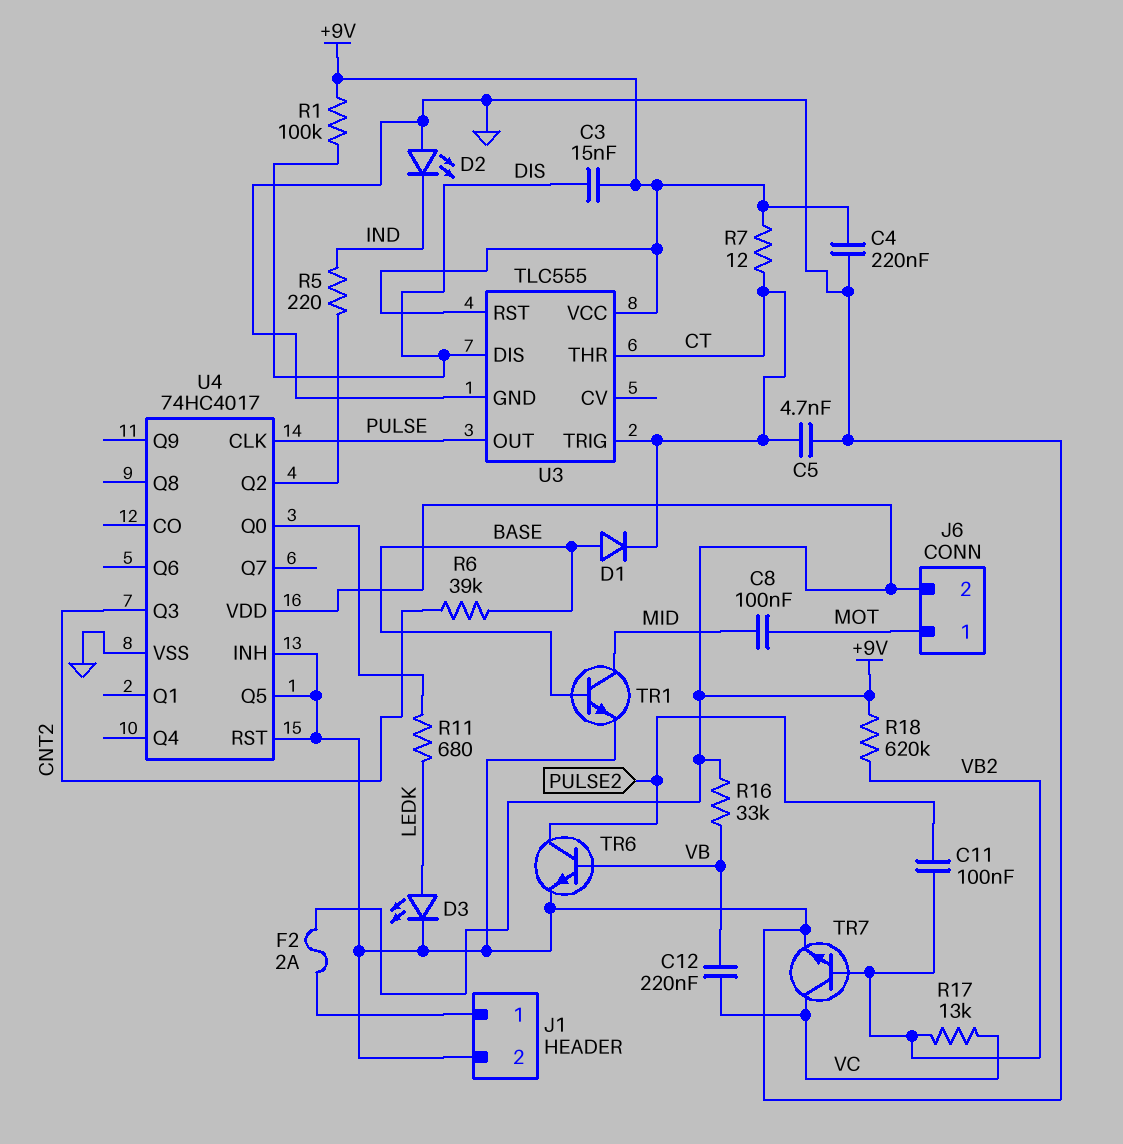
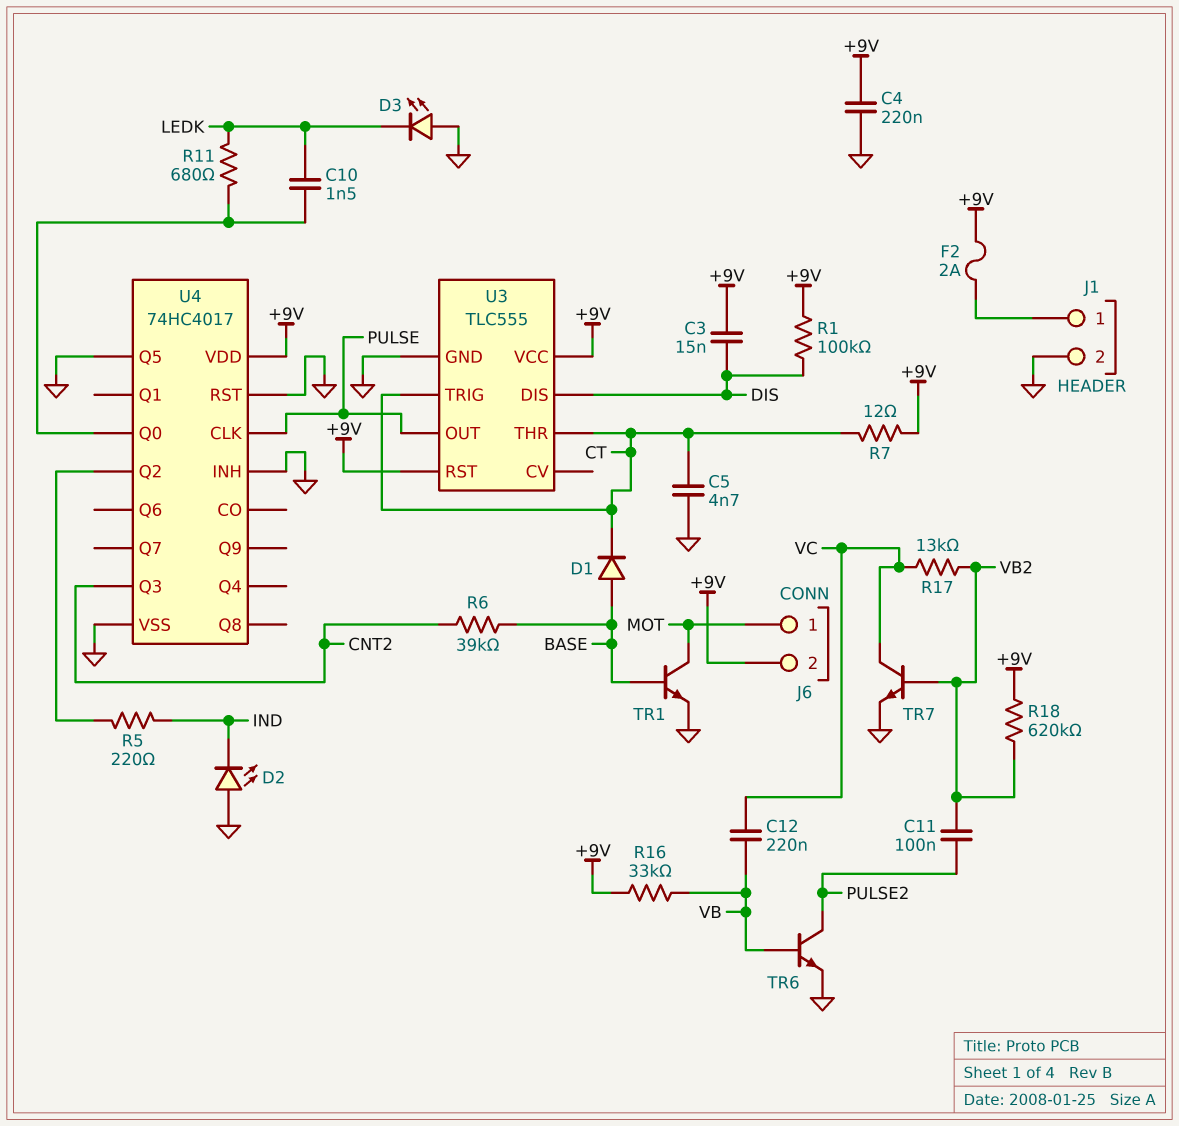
C8: 100nF (MID, MOT) -> none
C10: none -> 1.5nF (LEDK, U4/Q0)
D3: LED (A LEDK, K GND) -> LED (A GND, K LEDK)
TR1: NPN (B BASE, C MID, E GND) -> NPN (B BASE, C MOT, E GND)

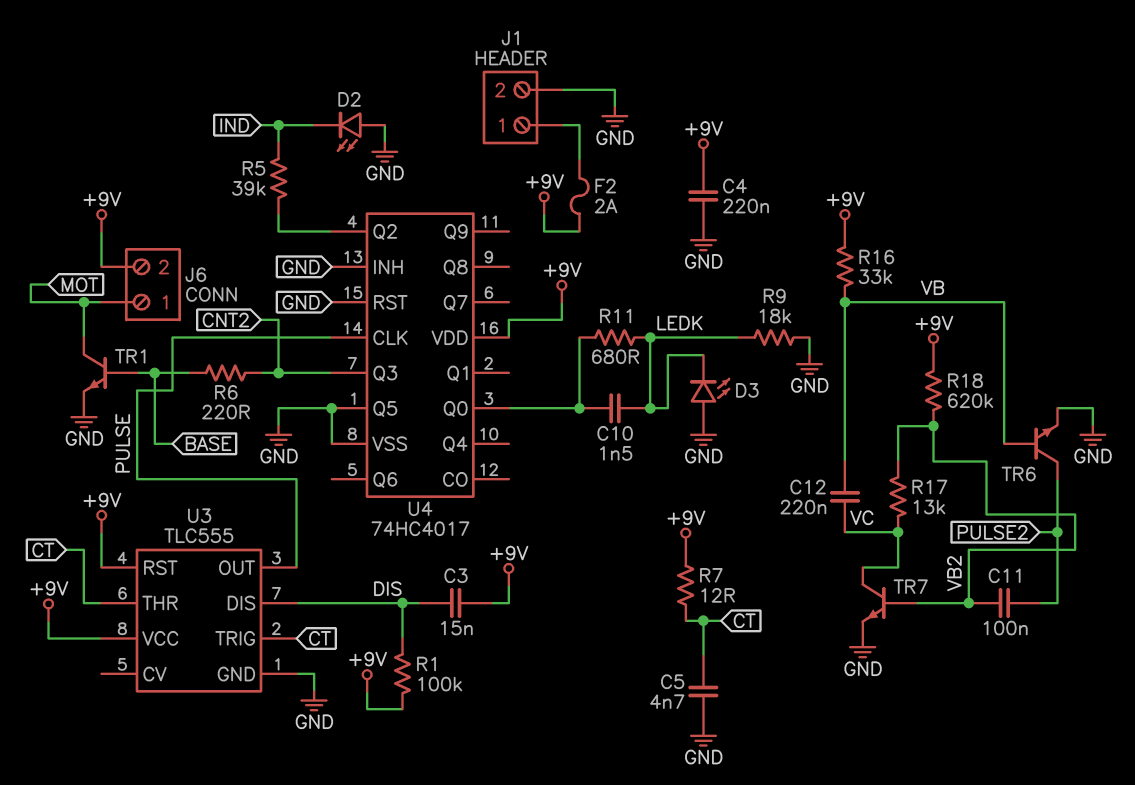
D1: diode (A BASE, K CT) -> none
R5: 220 (IND, U4/Q2) -> 39k (IND, U4/Q2)
R6: 39k (BASE, CNT2) -> 220 (BASE, CNT2)
R9: none -> 18k (GND, LEDK)

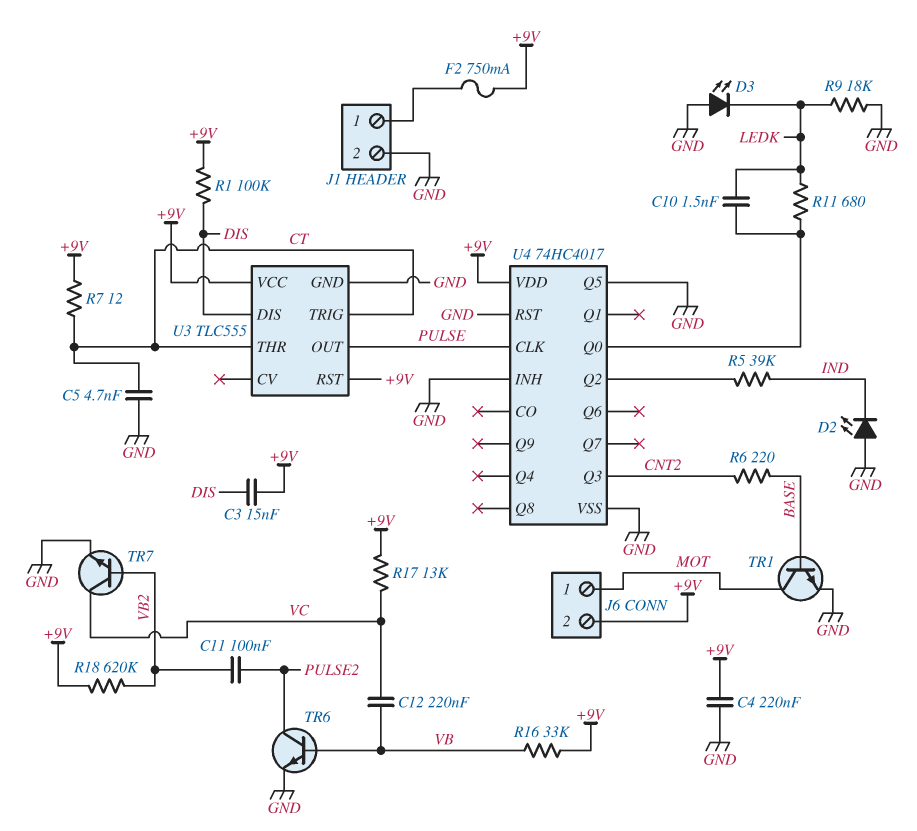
F2: 2A (+9V, J1/1) -> 750mA (+9V, J1/1)
R17: 13k (VB2, VC) -> 13k (+9V, VC)

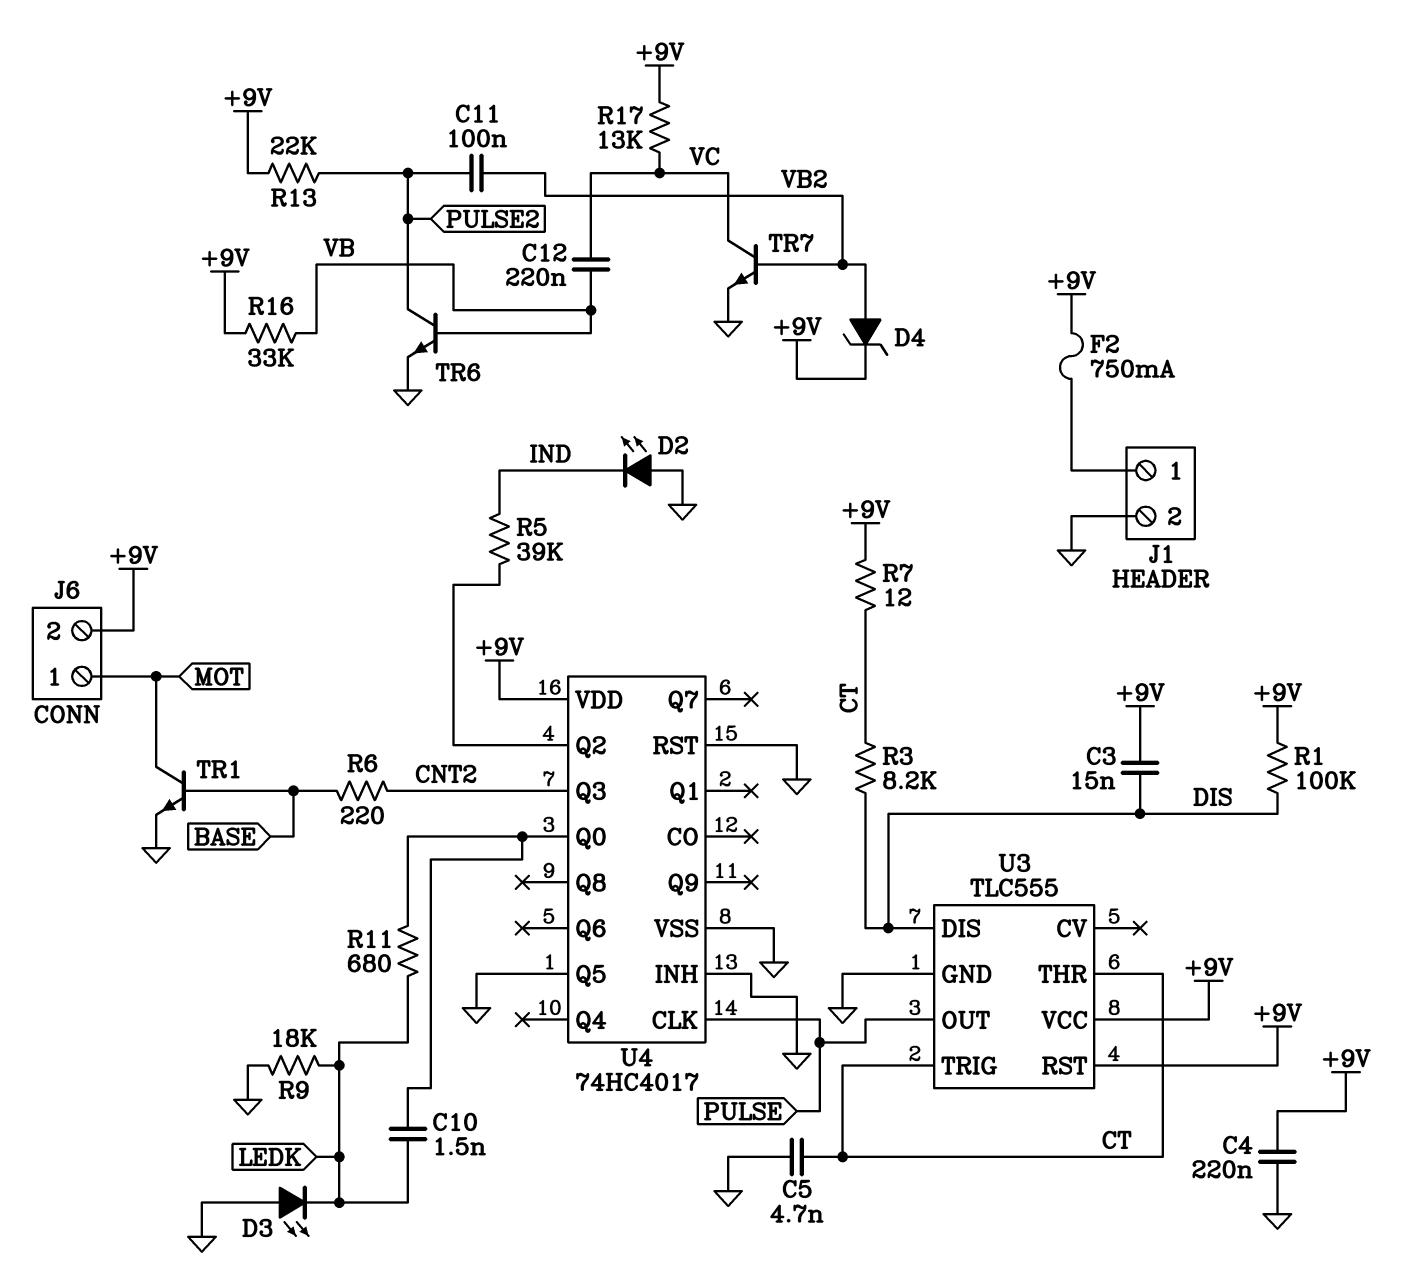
D4: none -> zener (A VB2, K +9V)
R3: none -> 8.2k (CT, DIS)
R13: none -> 22k (+9V, PULSE2)
R18: 620k (+9V, VB2) -> none

